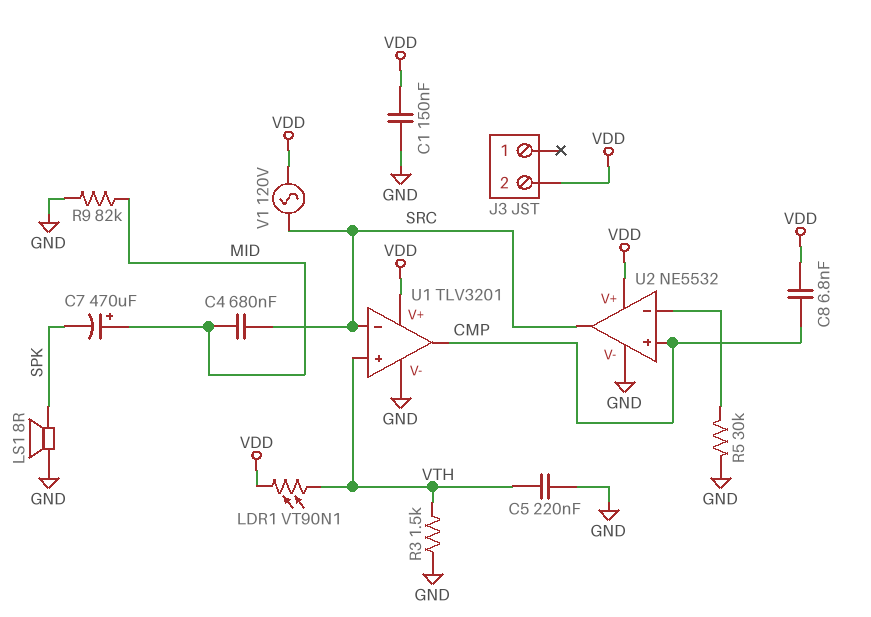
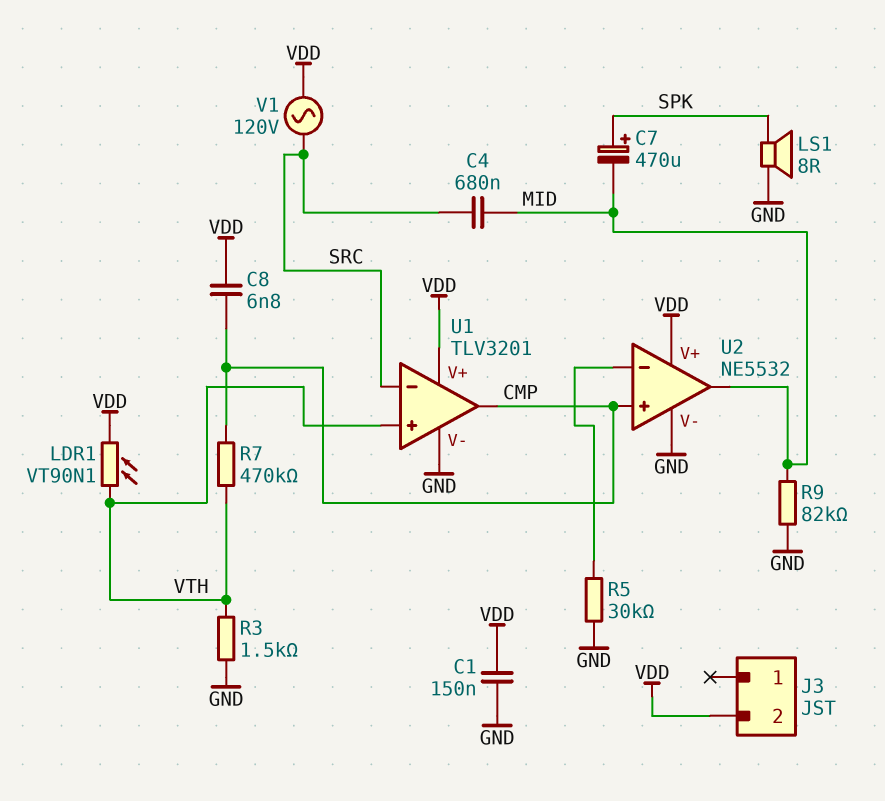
C5: 220nF (GND, VTH) -> none
C7: 470uF (plus MID, minus SPK) -> 470uF (plus SPK, minus MID)
R7: none -> 470k (CMP, VTH)
U2 pin out: SRC -> MID

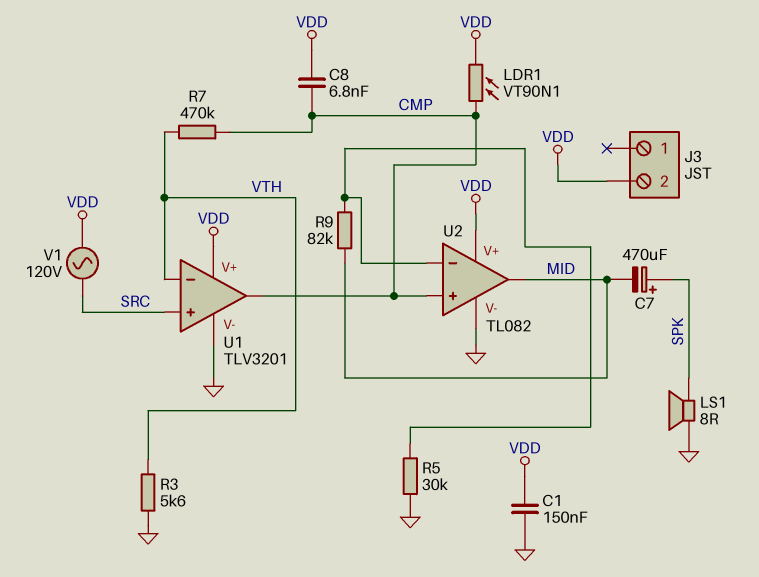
C4: 680nF (MID, SRC) -> none
LDR1: VT90N1 (VDD, VTH) -> VT90N1 (CMP, VDD)
R3: 1.5k (GND, VTH) -> 5.6k (GND, VTH)
R9: 82k (GND, MID) -> 82k (MID, U2/in-)
U1 pin in+: VTH -> SRC
U1 pin in-: SRC -> VTH
U2: NE5532 -> TL082

